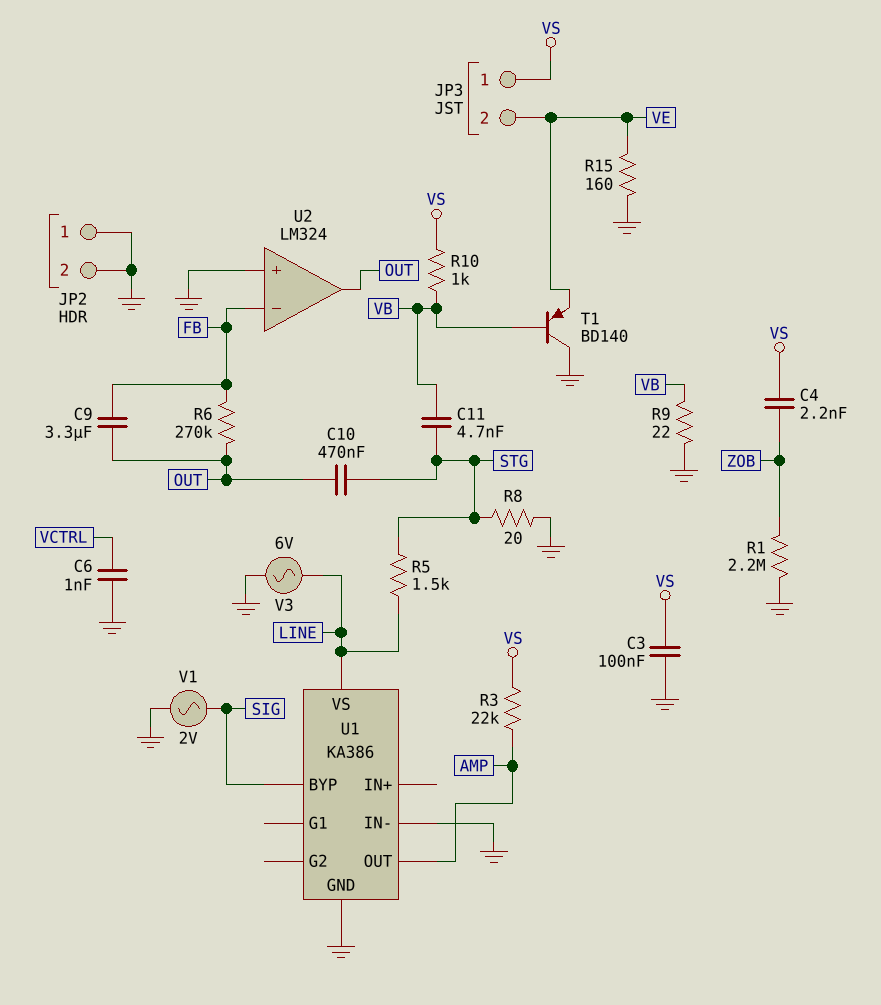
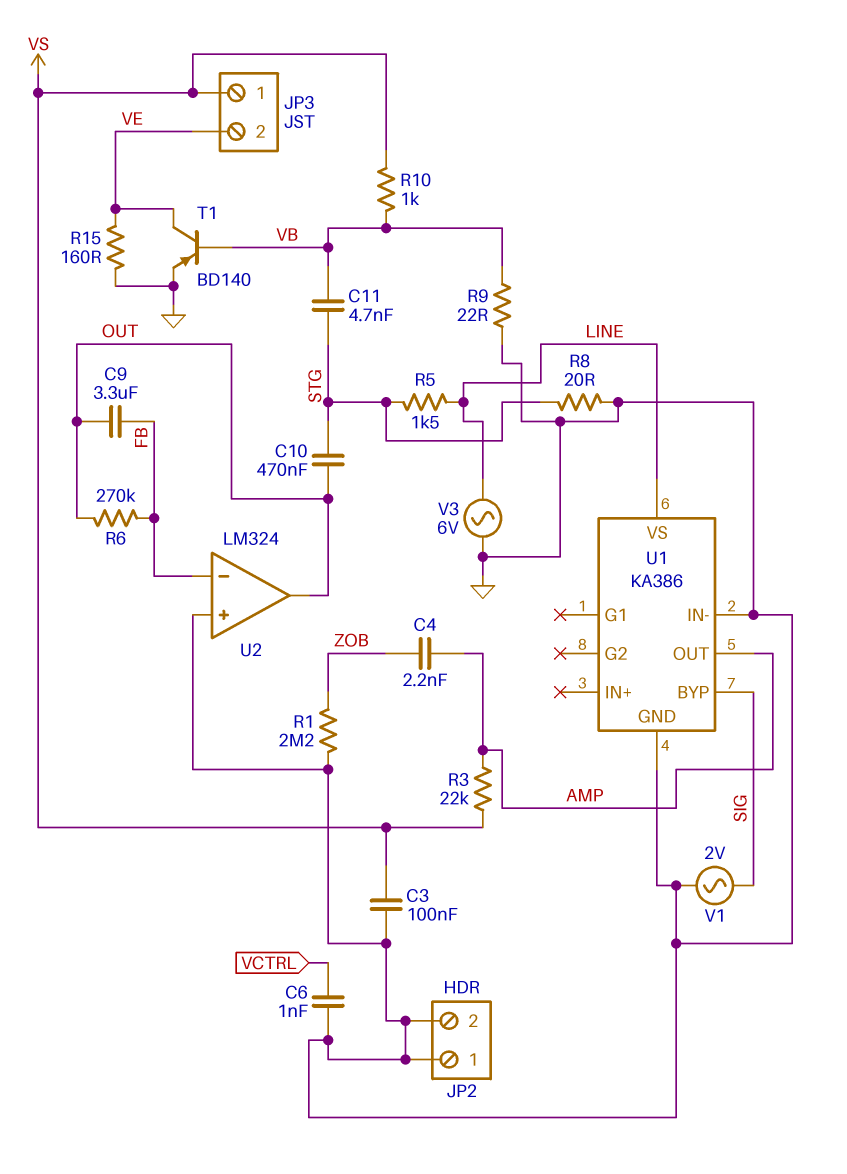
C4: 2.2nF (VS, ZOB) -> 2.2nF (AMP, ZOB)
T1: PNP BD140 (B VB, C GND, E VE) -> PNP BD140 (B VB, C VE, E GND)

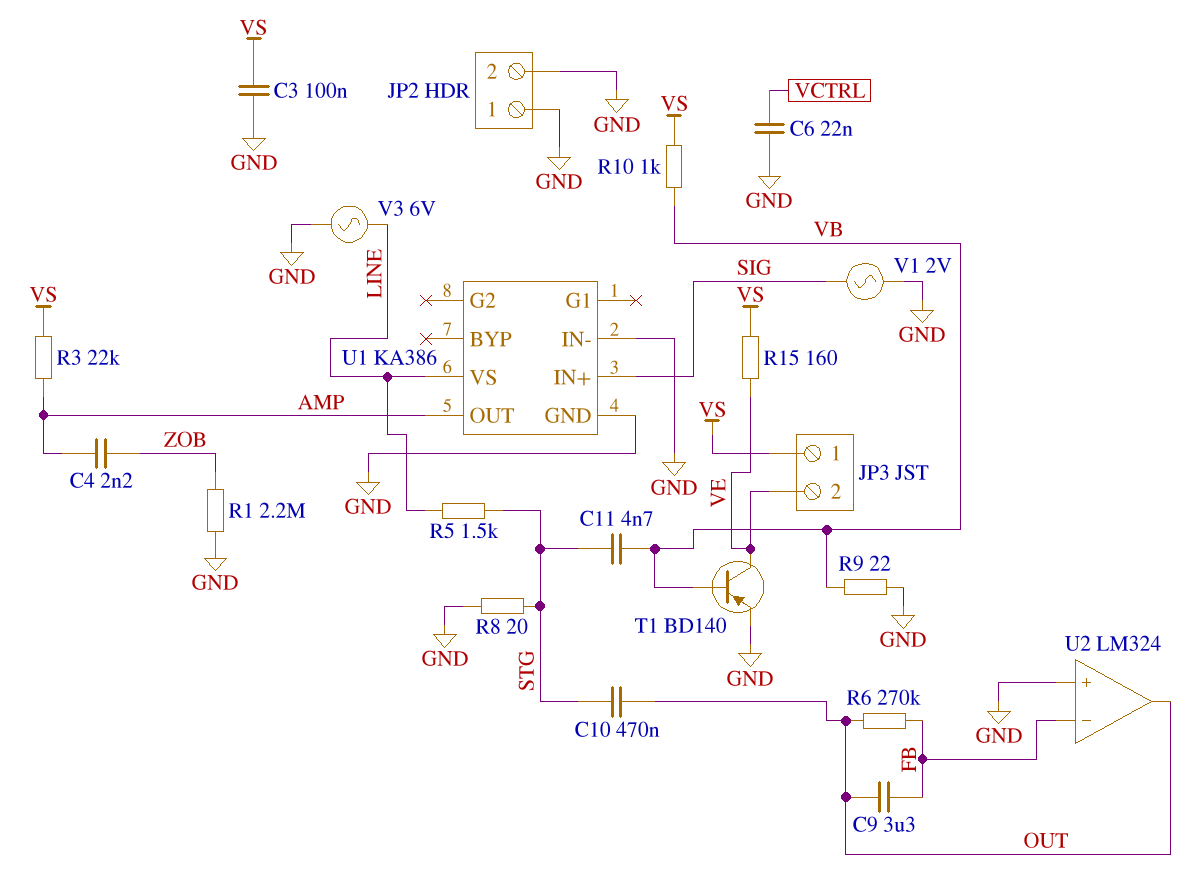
C6: 1nF (GND, VCTRL) -> 22nF (GND, VCTRL)
R15: 160 (GND, VE) -> 160 (VE, VS)
U1 pin BYP: SIG -> none
U1 pin IN+: none -> SIG

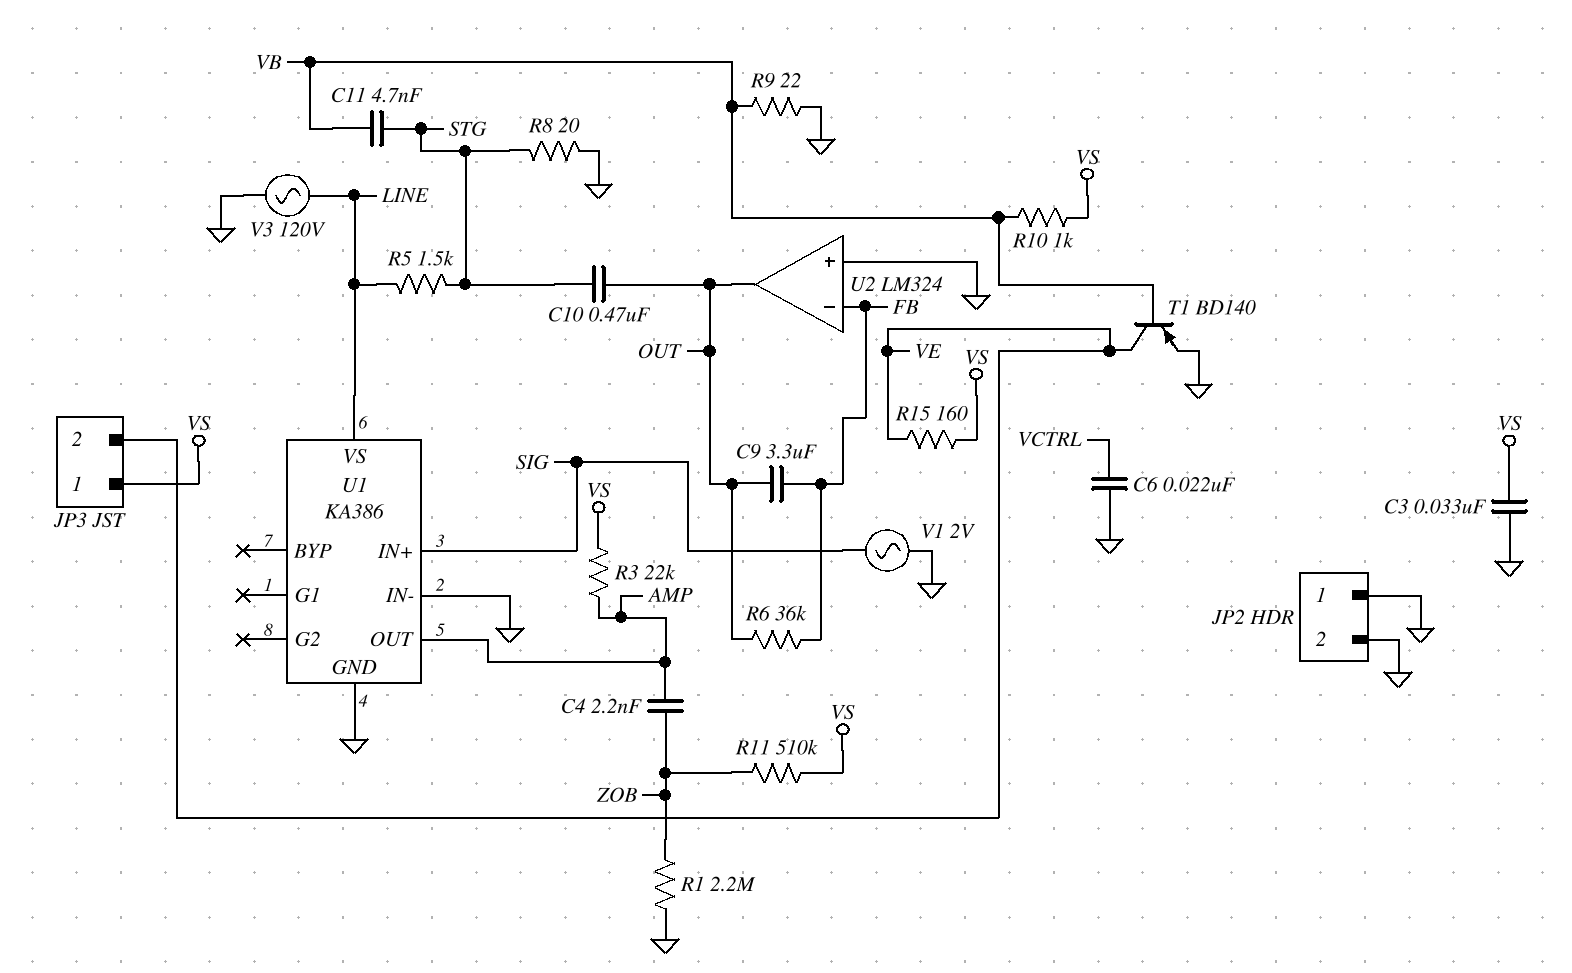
C3: 100nF (GND, VS) -> 33nF (GND, VS)
R6: 270k (FB, OUT) -> 36k (FB, OUT)
R11: none -> 510k (VS, ZOB)
V3: AC 6V (GND, LINE) -> AC 120V (GND, LINE)

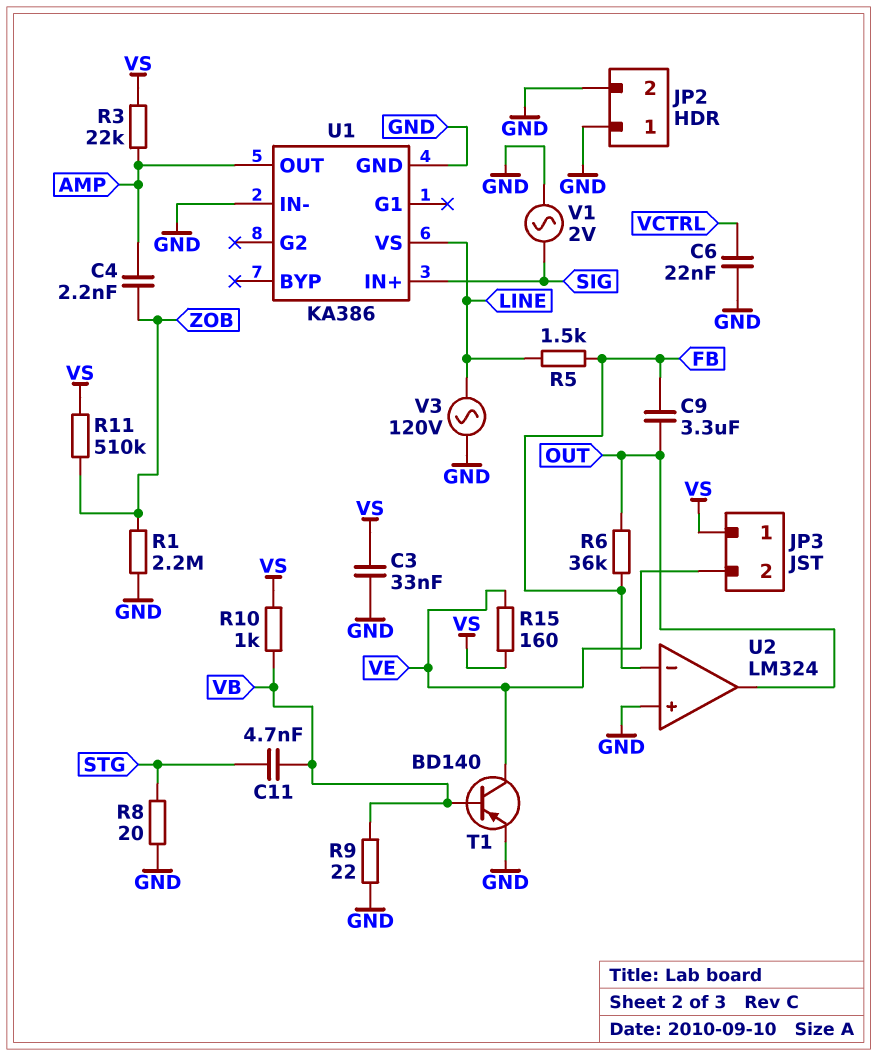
C10: 470nF (OUT, STG) -> none
R5: 1.5k (LINE, STG) -> 1.5k (FB, LINE)

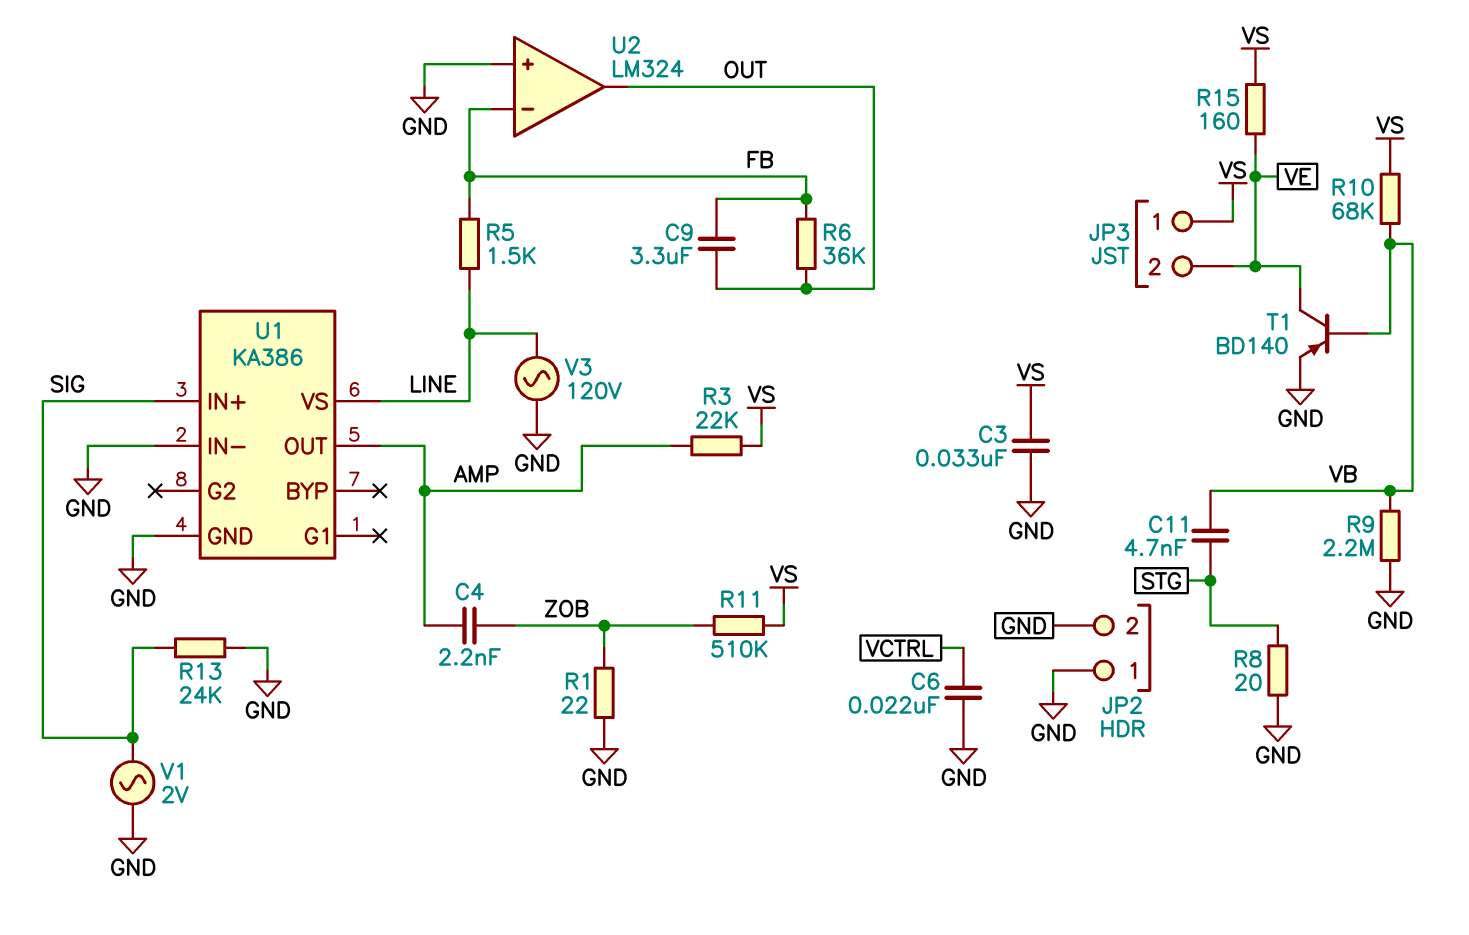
R1: 2.2M (GND, ZOB) -> 22 (GND, ZOB)
R9: 22 (GND, VB) -> 2.2M (GND, VB)
R10: 1k (VB, VS) -> 68k (VB, VS)
R13: none -> 24k (GND, SIG)

